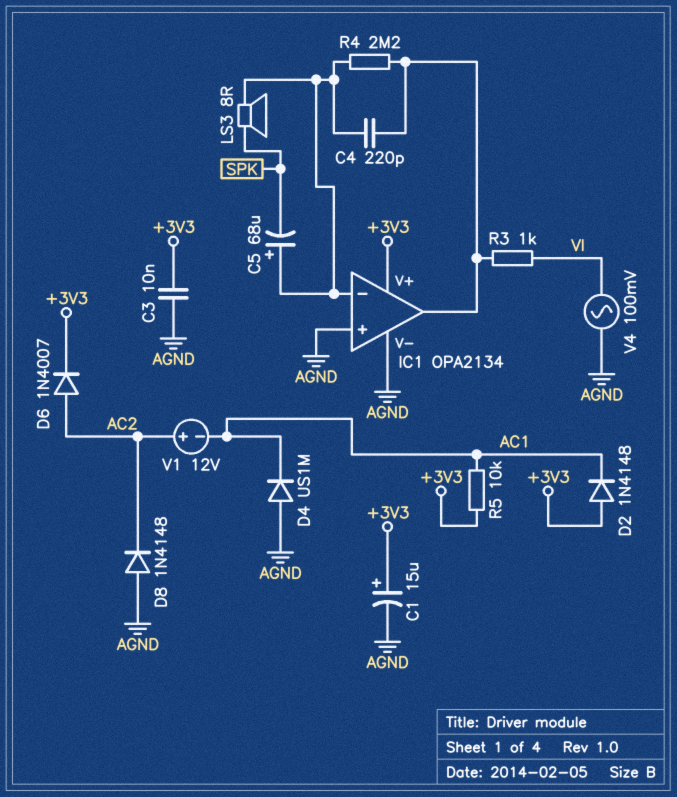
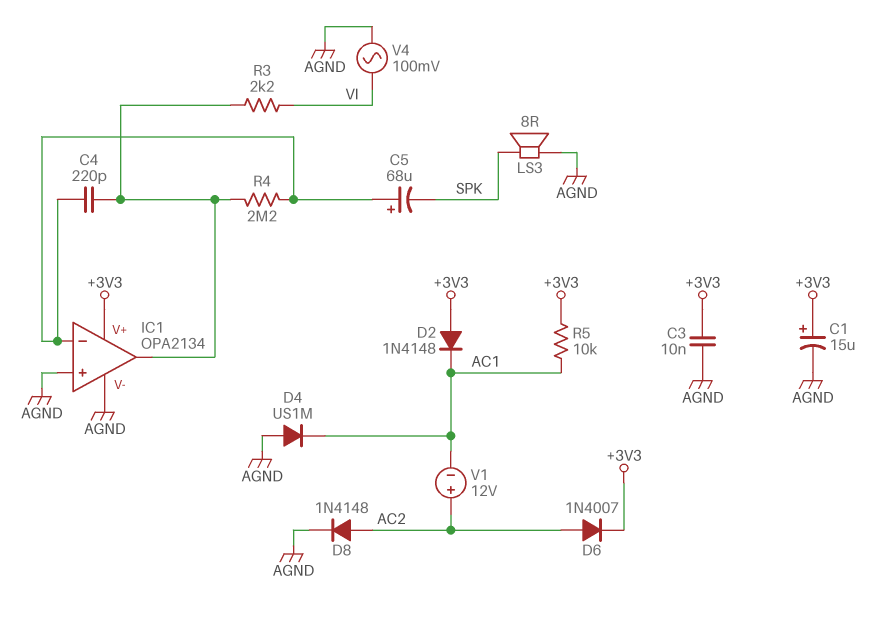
D8: diode 1N4148 (A AGND, K AC2) -> diode 1N4148 (A AC2, K AGND)
LS3: speaker 8R (IC1/in-, SPK) -> speaker 8R (AGND, SPK)
R3: 1k (IC1/out, VI) -> 2.2k (IC1/out, VI)

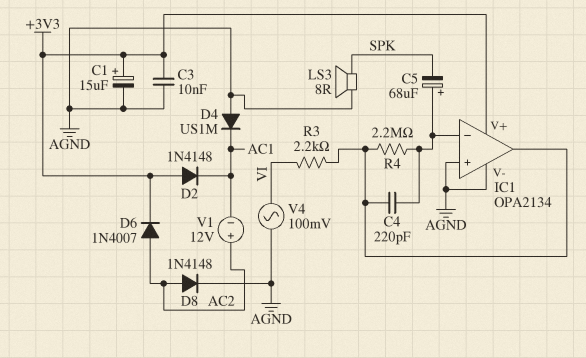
R5: 10k (+3V3, AC1) -> none

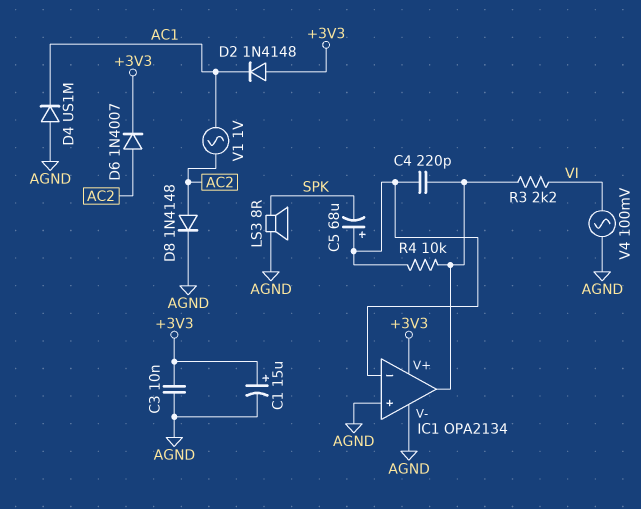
R4: 2.2M (IC1/in-, IC1/out) -> 10k (IC1/in-, IC1/out)
V1: 12V (plus AC2, minus AC1) -> AC 1V (AC1, AC2)

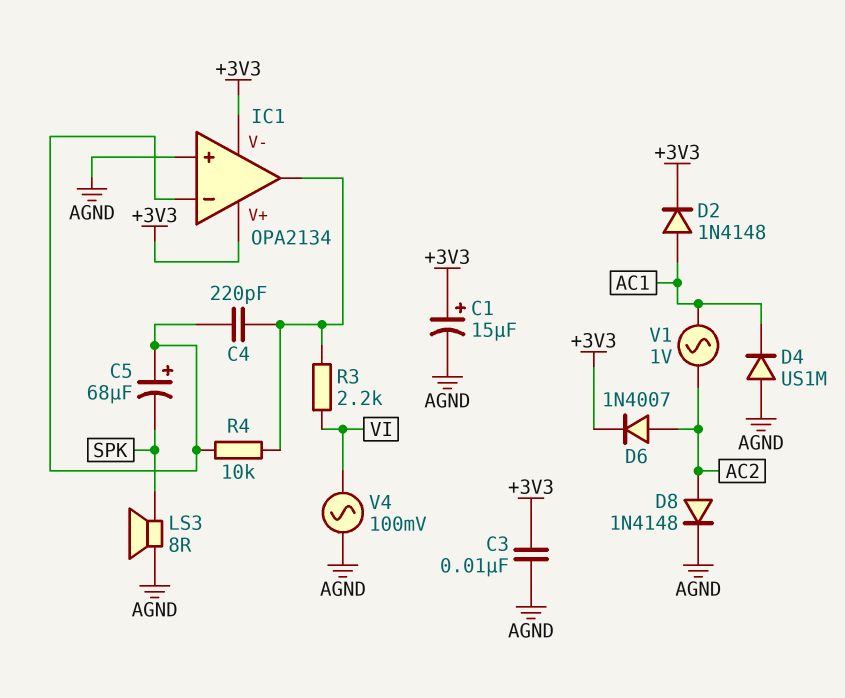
D2: diode 1N4148 (A +3V3, K AC1) -> diode 1N4148 (A AC1, K +3V3)
IC1 pin V-: AGND -> +3V3

